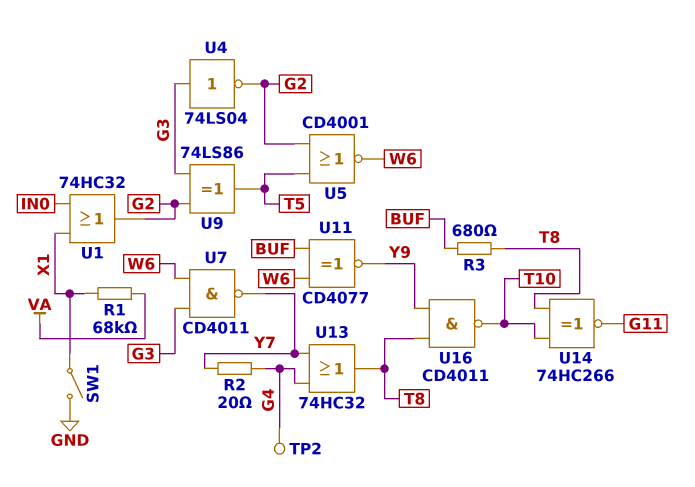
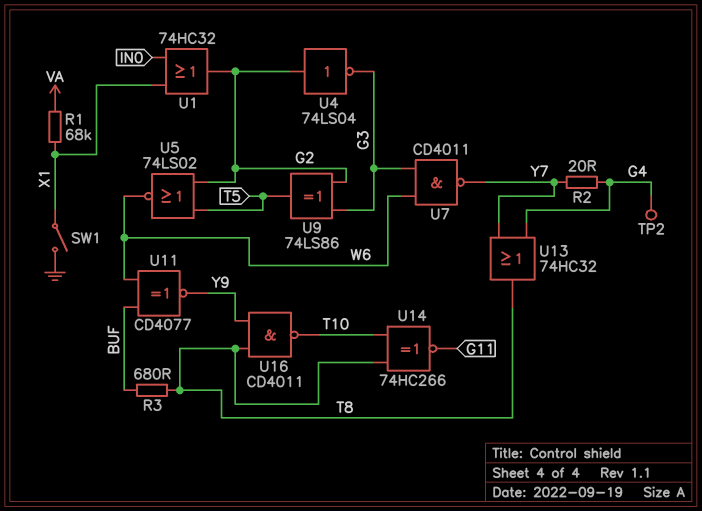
U4: NOT 74LS04 (in G3, out G2) -> NOT 74LS04 (in G2, out G3)
U5: NOR CD4001 (in G2, in T5, out W6) -> NOR 74LS02 (in G2, in T5, out W6)

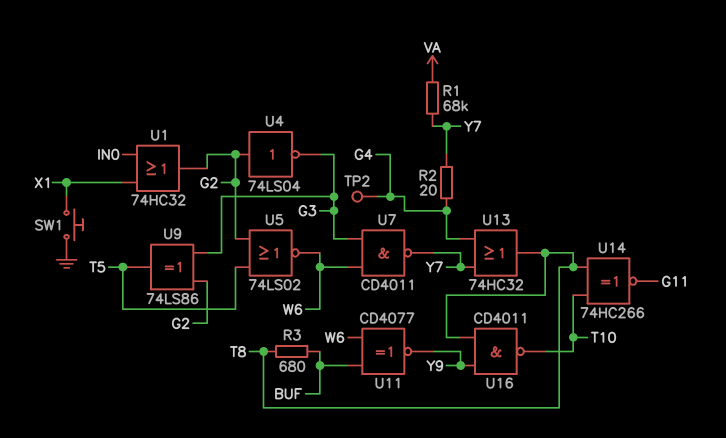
R1: 68k (VA, X1) -> 68k (VA, Y7)
SW1: switch (GND, X1) -> button (GND, X1)

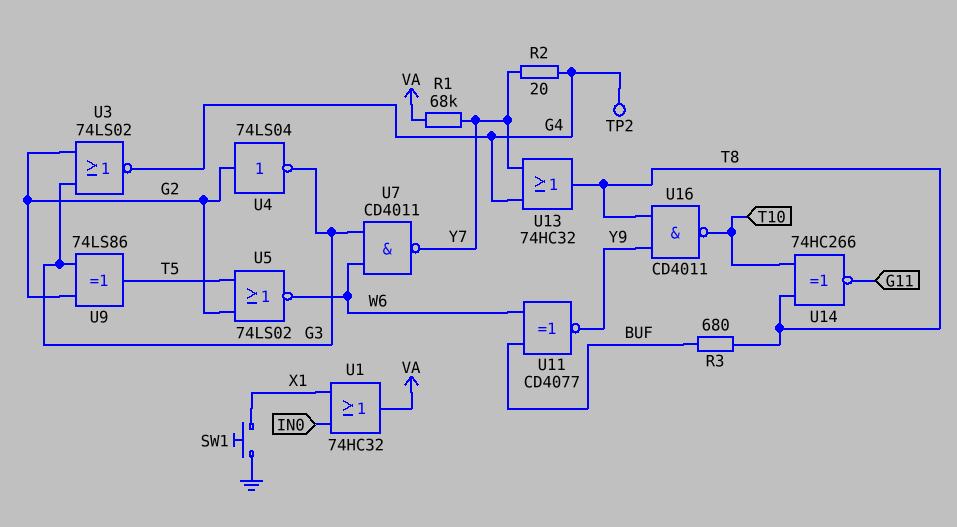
U1: OR 74HC32 (in IN0, in X1, out G2) -> OR 74HC32 (in IN0, in X1, out VA)
U3: none -> NOR 74LS02 (in G2, in G3, out G4)

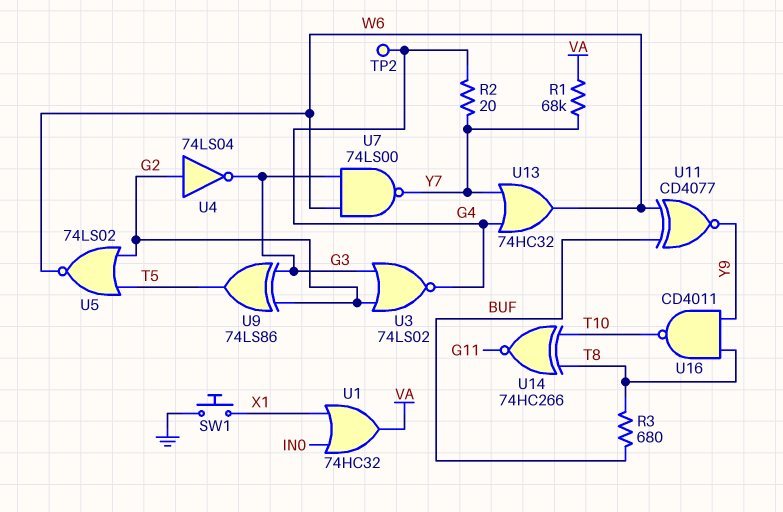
U7: NAND CD4011 (in G3, in W6, out Y7) -> NAND 74LS00 (in G3, in W6, out Y7)
U13: OR 74HC32 (in G4, in Y7, out T8) -> OR 74HC32 (in G4, in Y7, out W6)

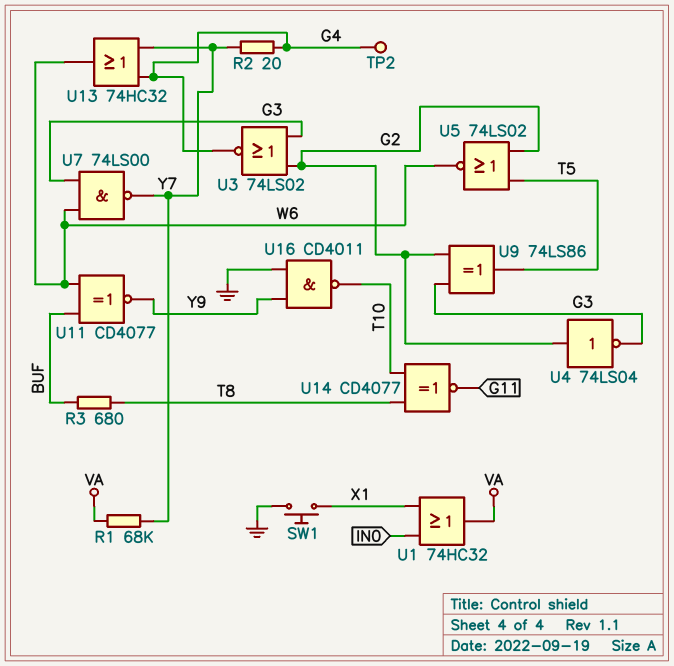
U14: XNOR 74HC266 (in T8, in T10, out G11) -> XNOR CD4077 (in T8, in T10, out G11)
U16: NAND CD4011 (in T8, in Y9, out T10) -> NAND CD4011 (in GND, in Y9, out T10)

